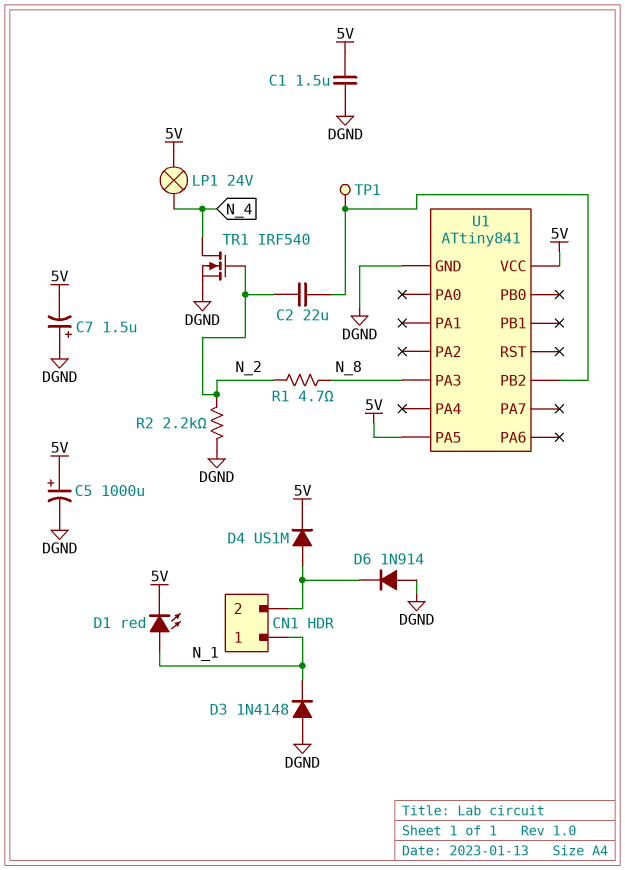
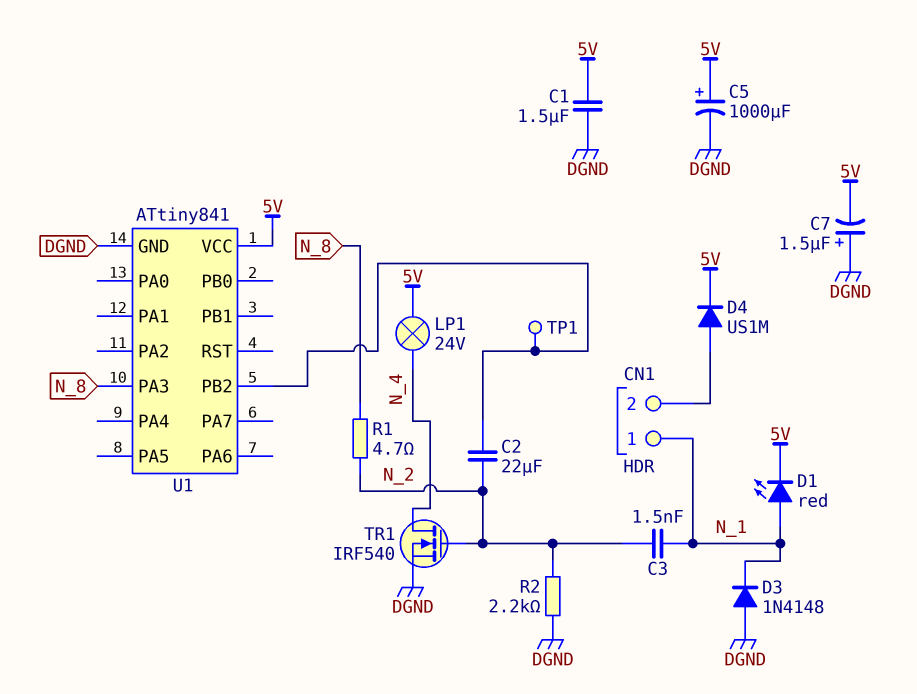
C3: none -> 1.5nF (N_1, N_2)
D6: diode 1N914 (A DGND, K CN1/2) -> none
U1 pin PA5: 5V -> none

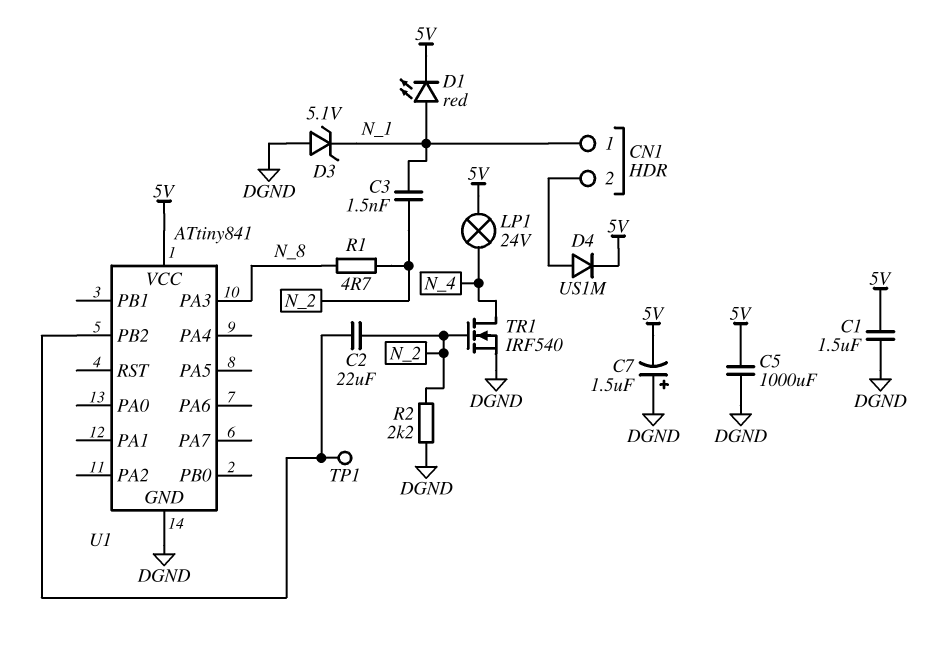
C5: 1000uF (plus 5V, minus DGND) -> 1000uF (5V, DGND)
D3: diode 1N4148 (A DGND, K N_1) -> zener 5.1V (A DGND, K N_1)

